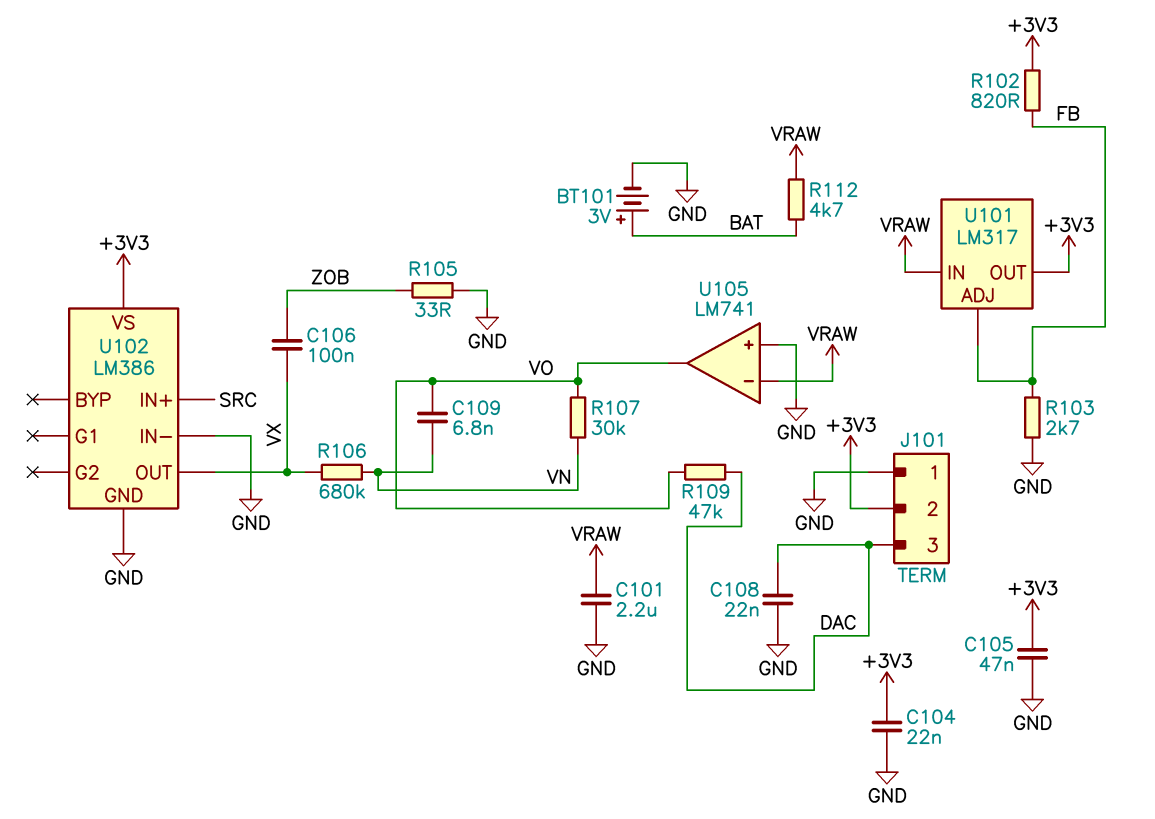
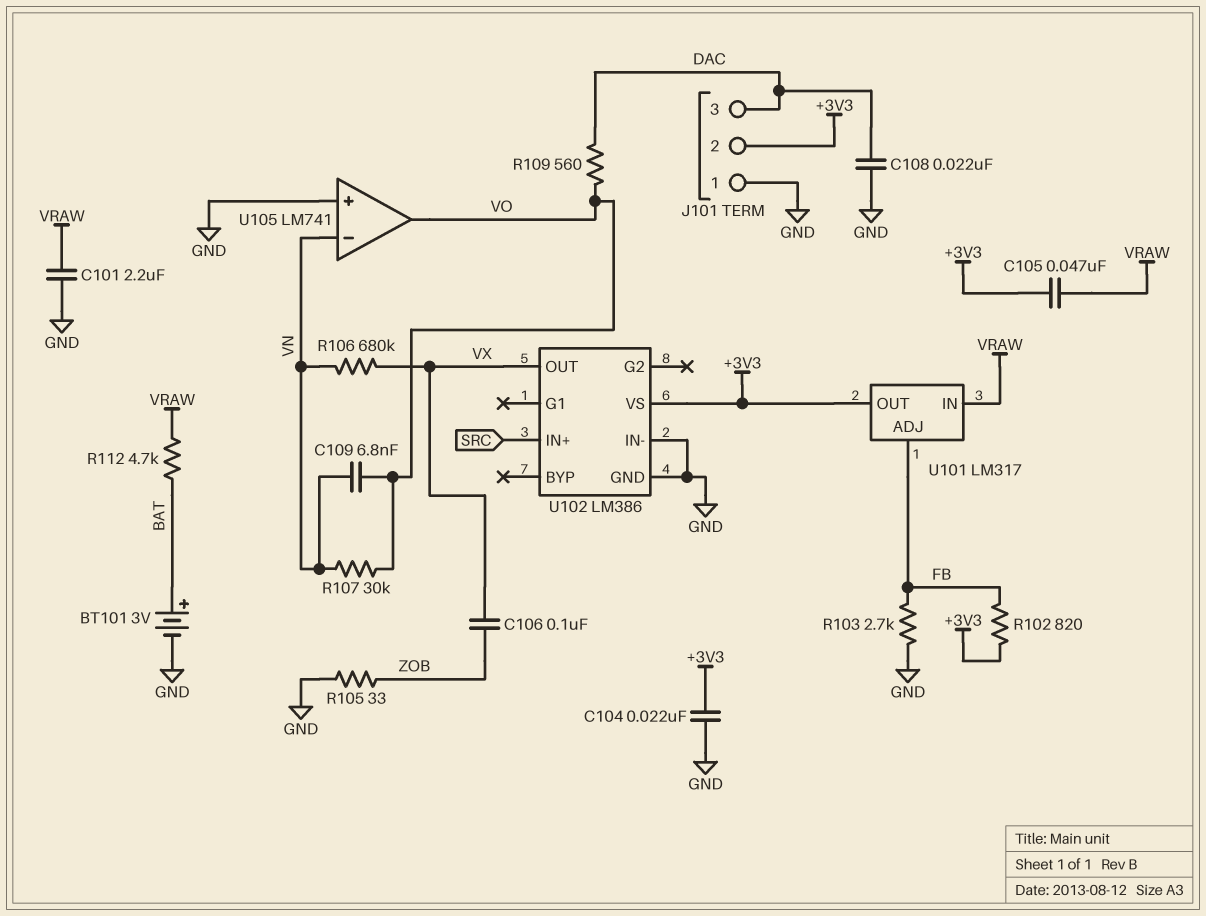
C105: 47nF (+3V3, GND) -> 47nF (+3V3, VRAW)
R109: 47k (DAC, VO) -> 560 (DAC, VO)
U105 pin in-: VRAW -> VN

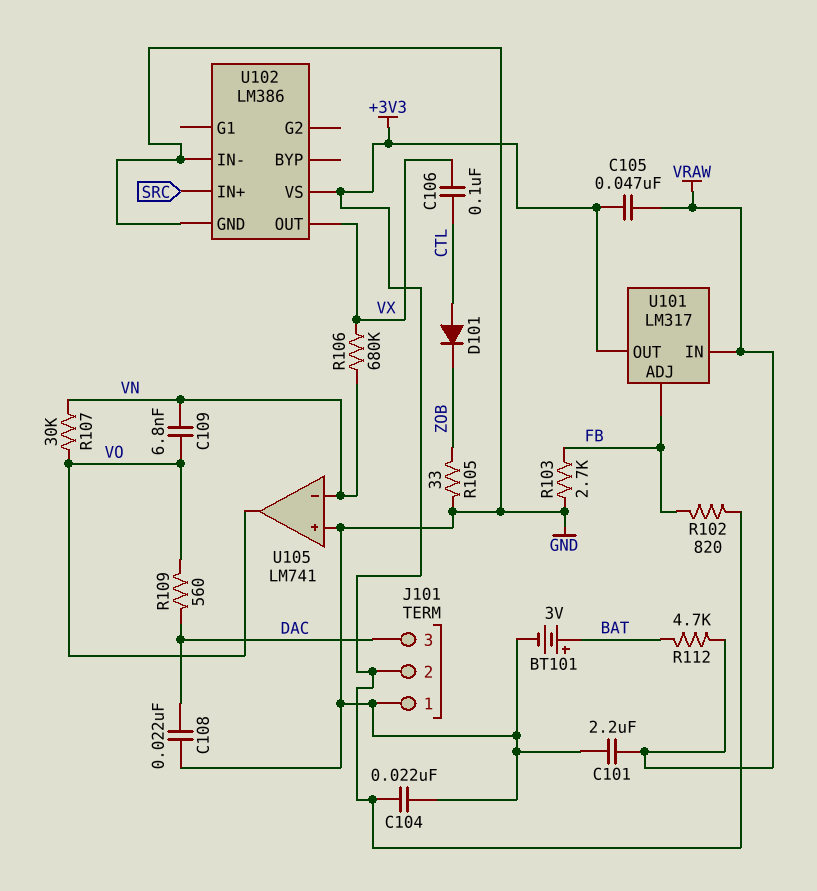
C106: 100nF (VX, ZOB) -> 100nF (CTL, VX)
D101: none -> diode (A CTL, K ZOB)

